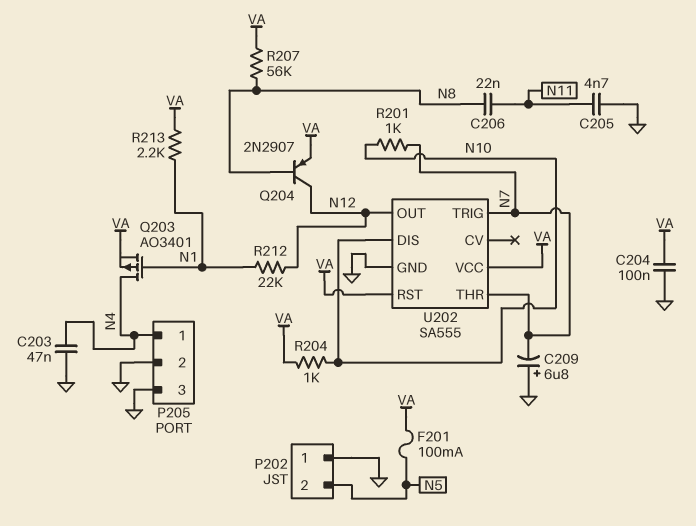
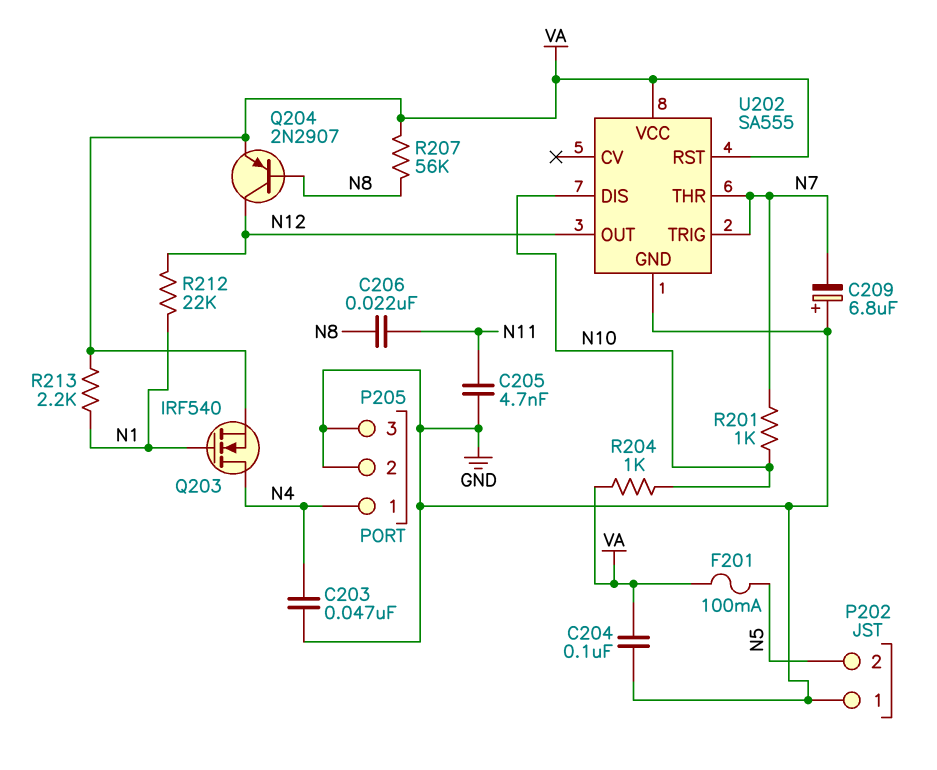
Q203: PMOS AO3401 (G N1, D N4, S VA) -> NMOS IRF540 (G N1, D N4, S VA)

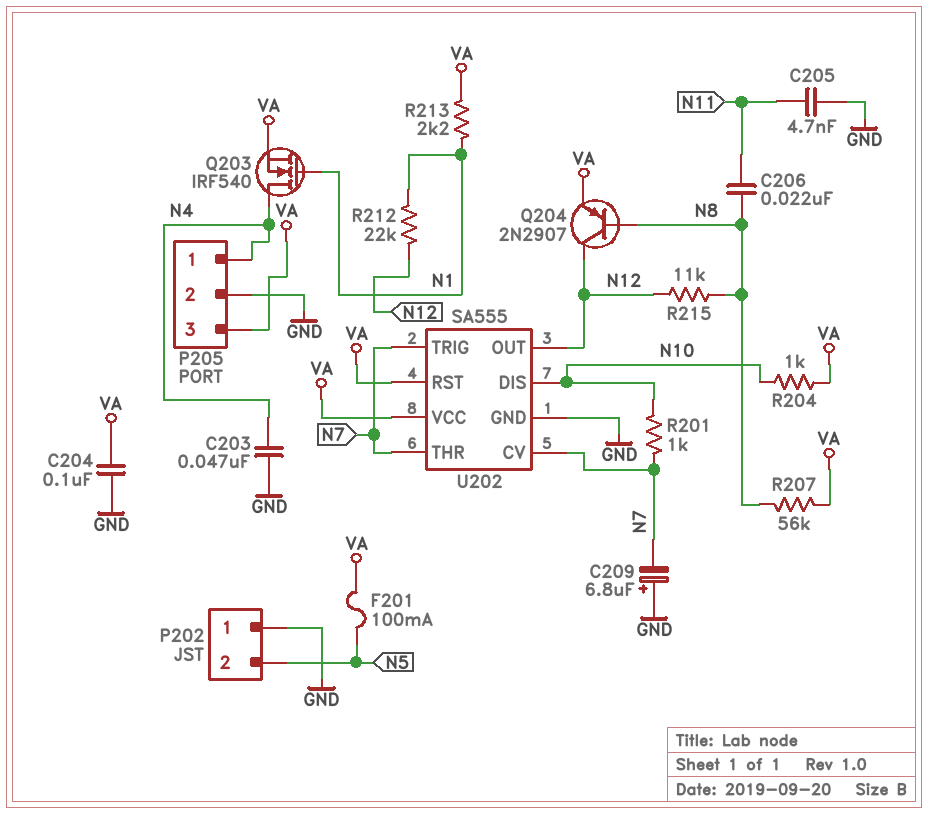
P205 pin 3: GND -> VA
R215: none -> 11k (N8, N12)
U202 pin CV: none -> N7

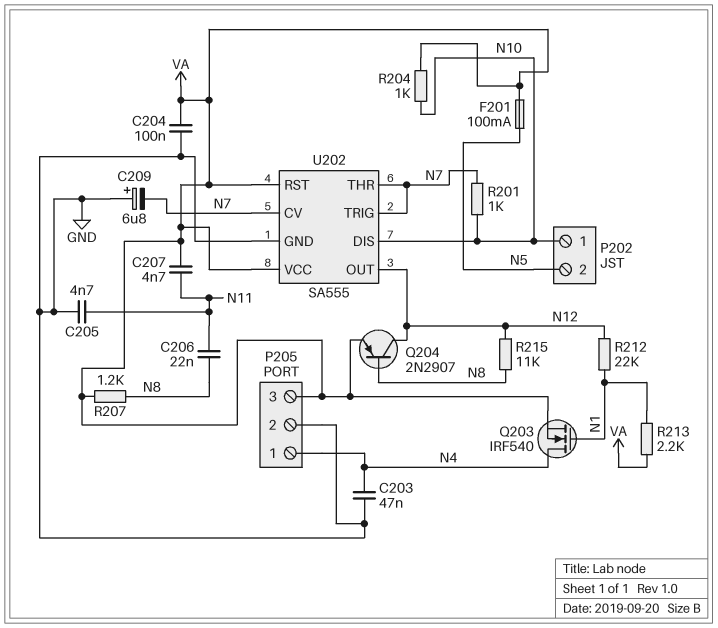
C207: none -> 4.7nF (N11, VA)
P202 pin 1: GND -> N10
R207: 56k (N8, VA) -> 1.2k (N8, VA)

